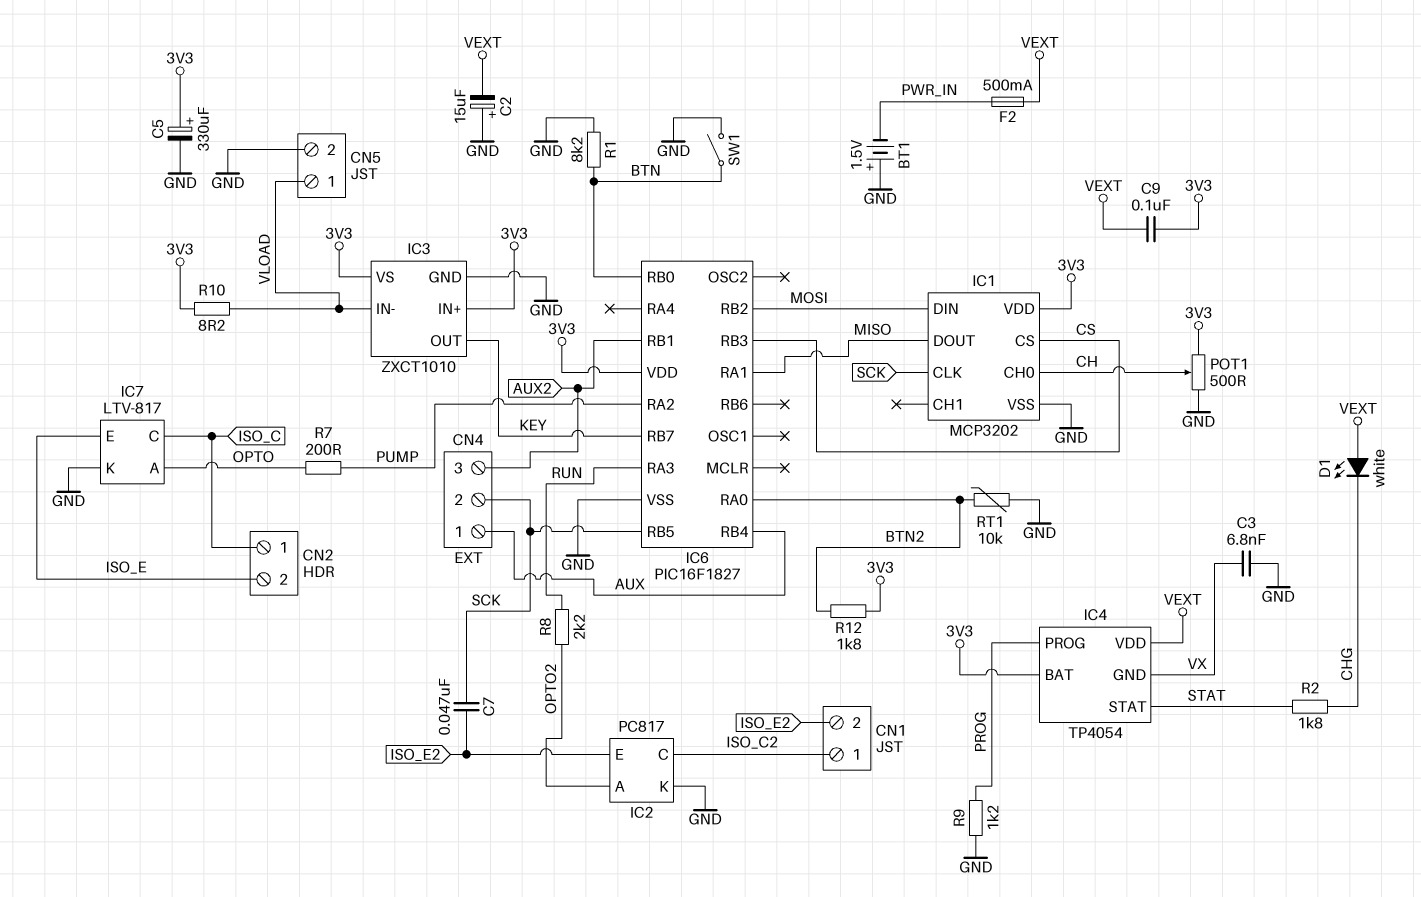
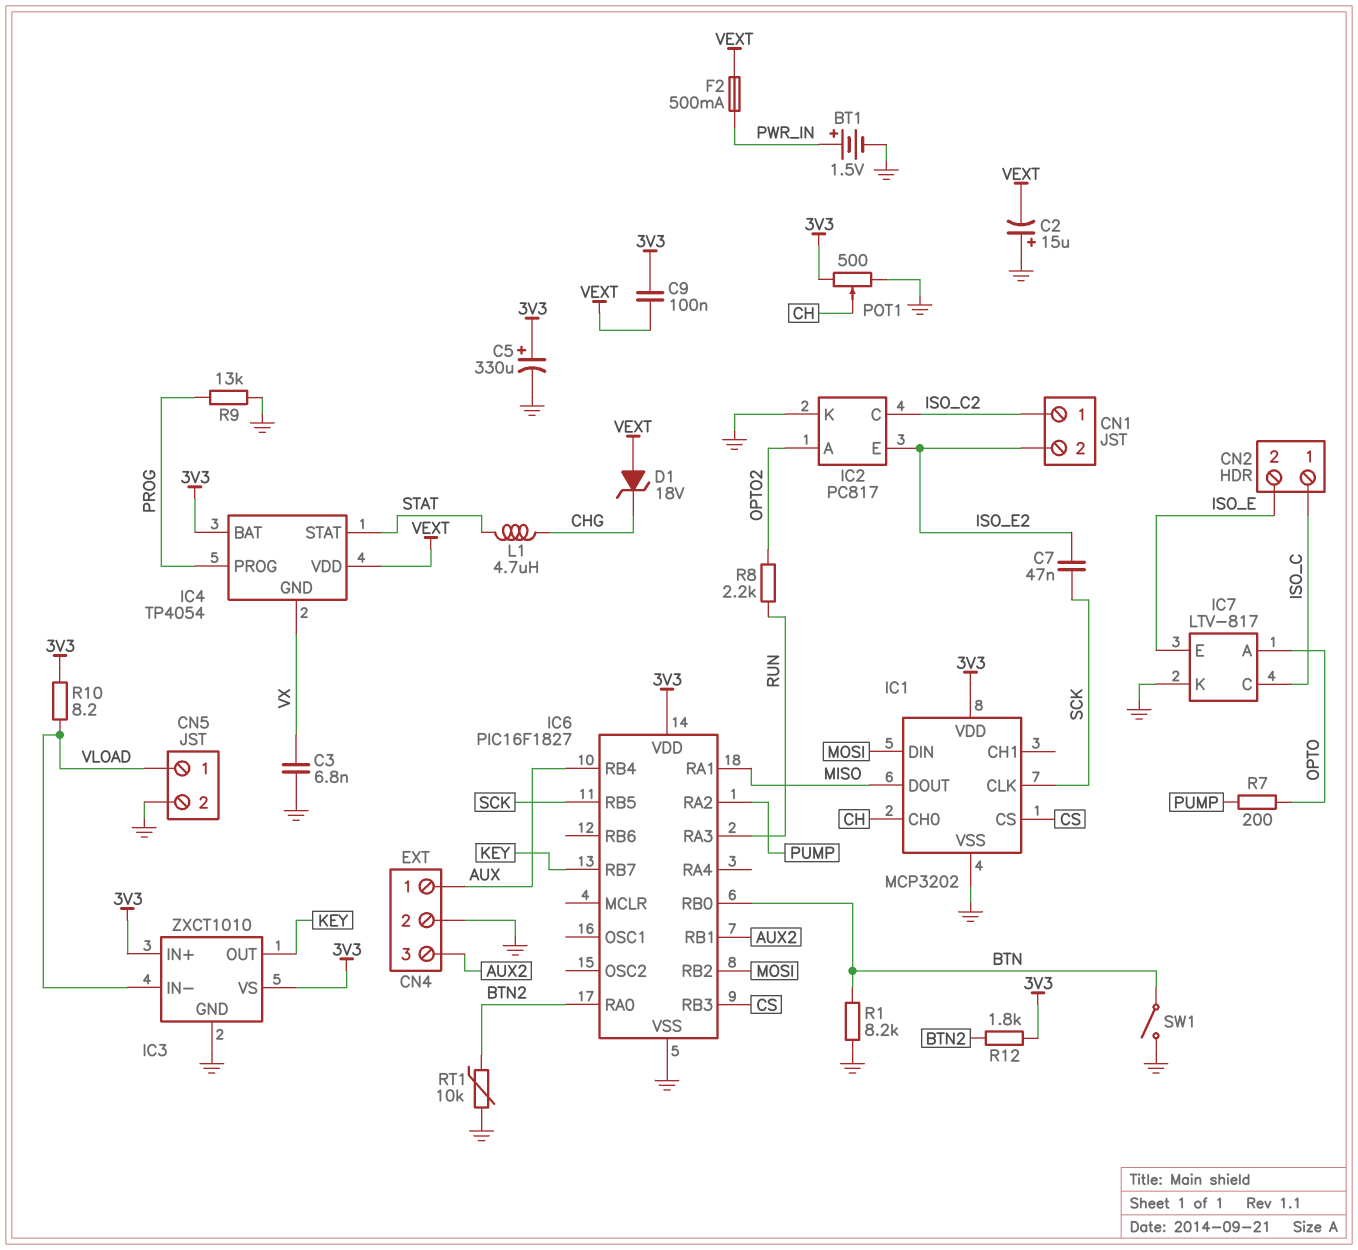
BT1: 1.5V (plus GND, minus PWR_IN) -> 1.5V (plus PWR_IN, minus GND)
CN4 pin 2: SCK -> GND
D1: LED white (A VEXT, K CHG) -> zener 18V (A VEXT, K CHG)
L1: none -> 4.7uH (CHG, STAT)
R2: 1.8k (CHG, STAT) -> none
R9: 1.2k (GND, PROG) -> 13k (GND, PROG)

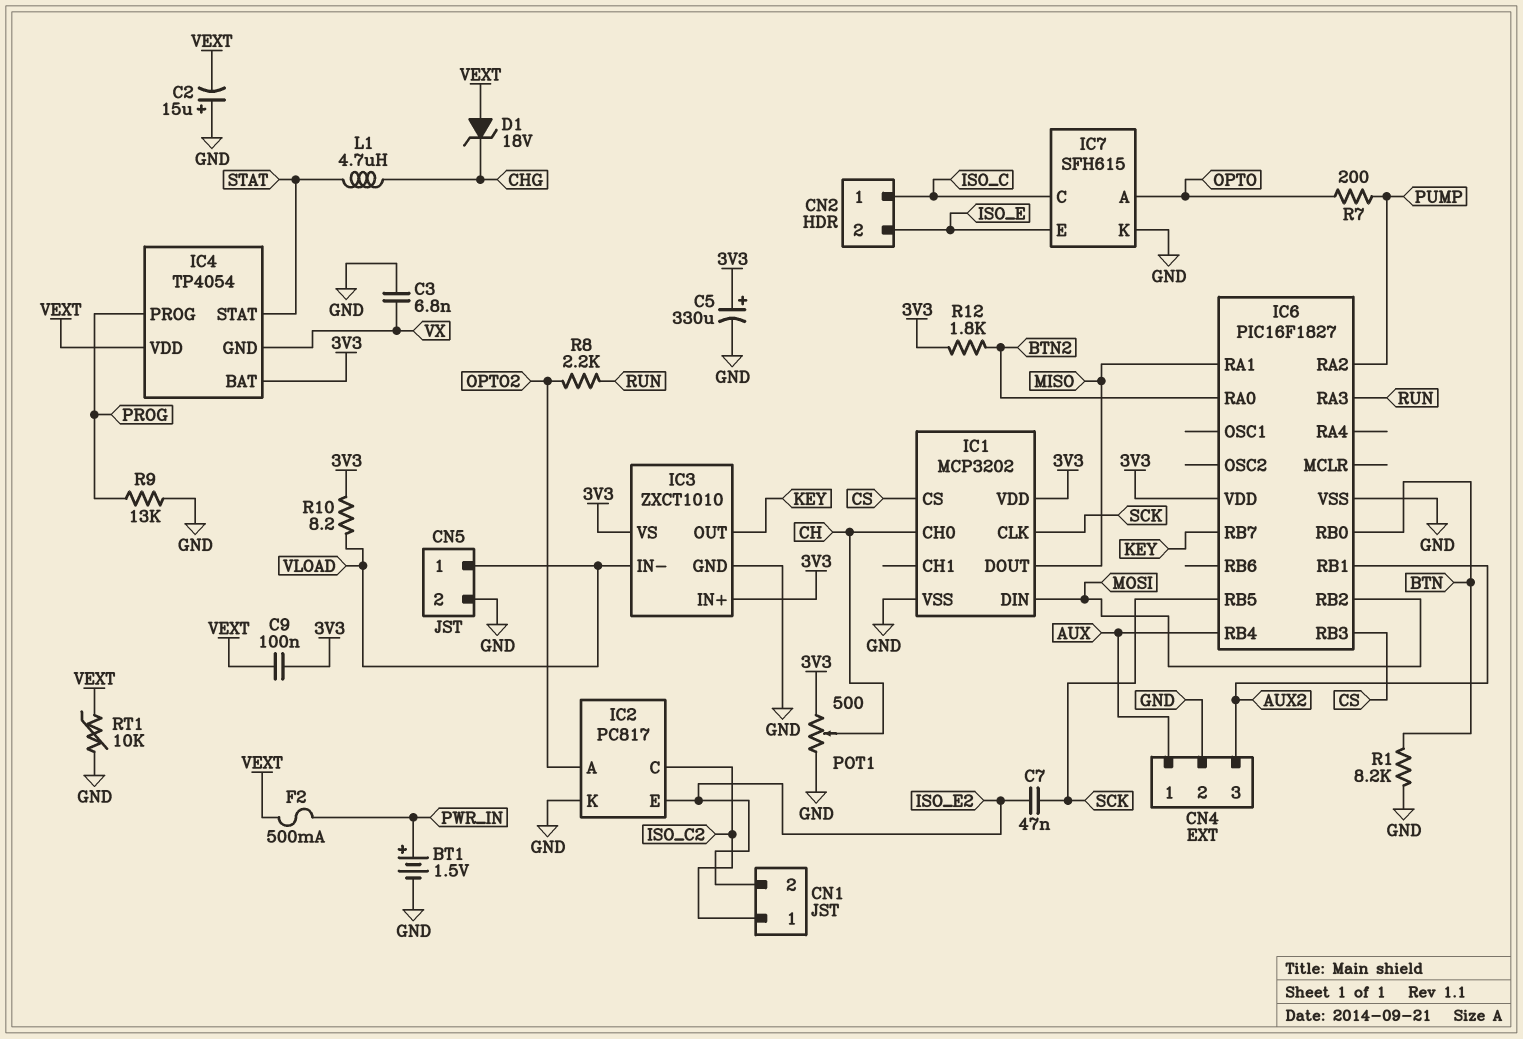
IC7: LTV-817 -> SFH615
RT1: 10k (BTN2, GND) -> 10k (GND, VEXT)
SW1: switch (BTN, GND) -> none

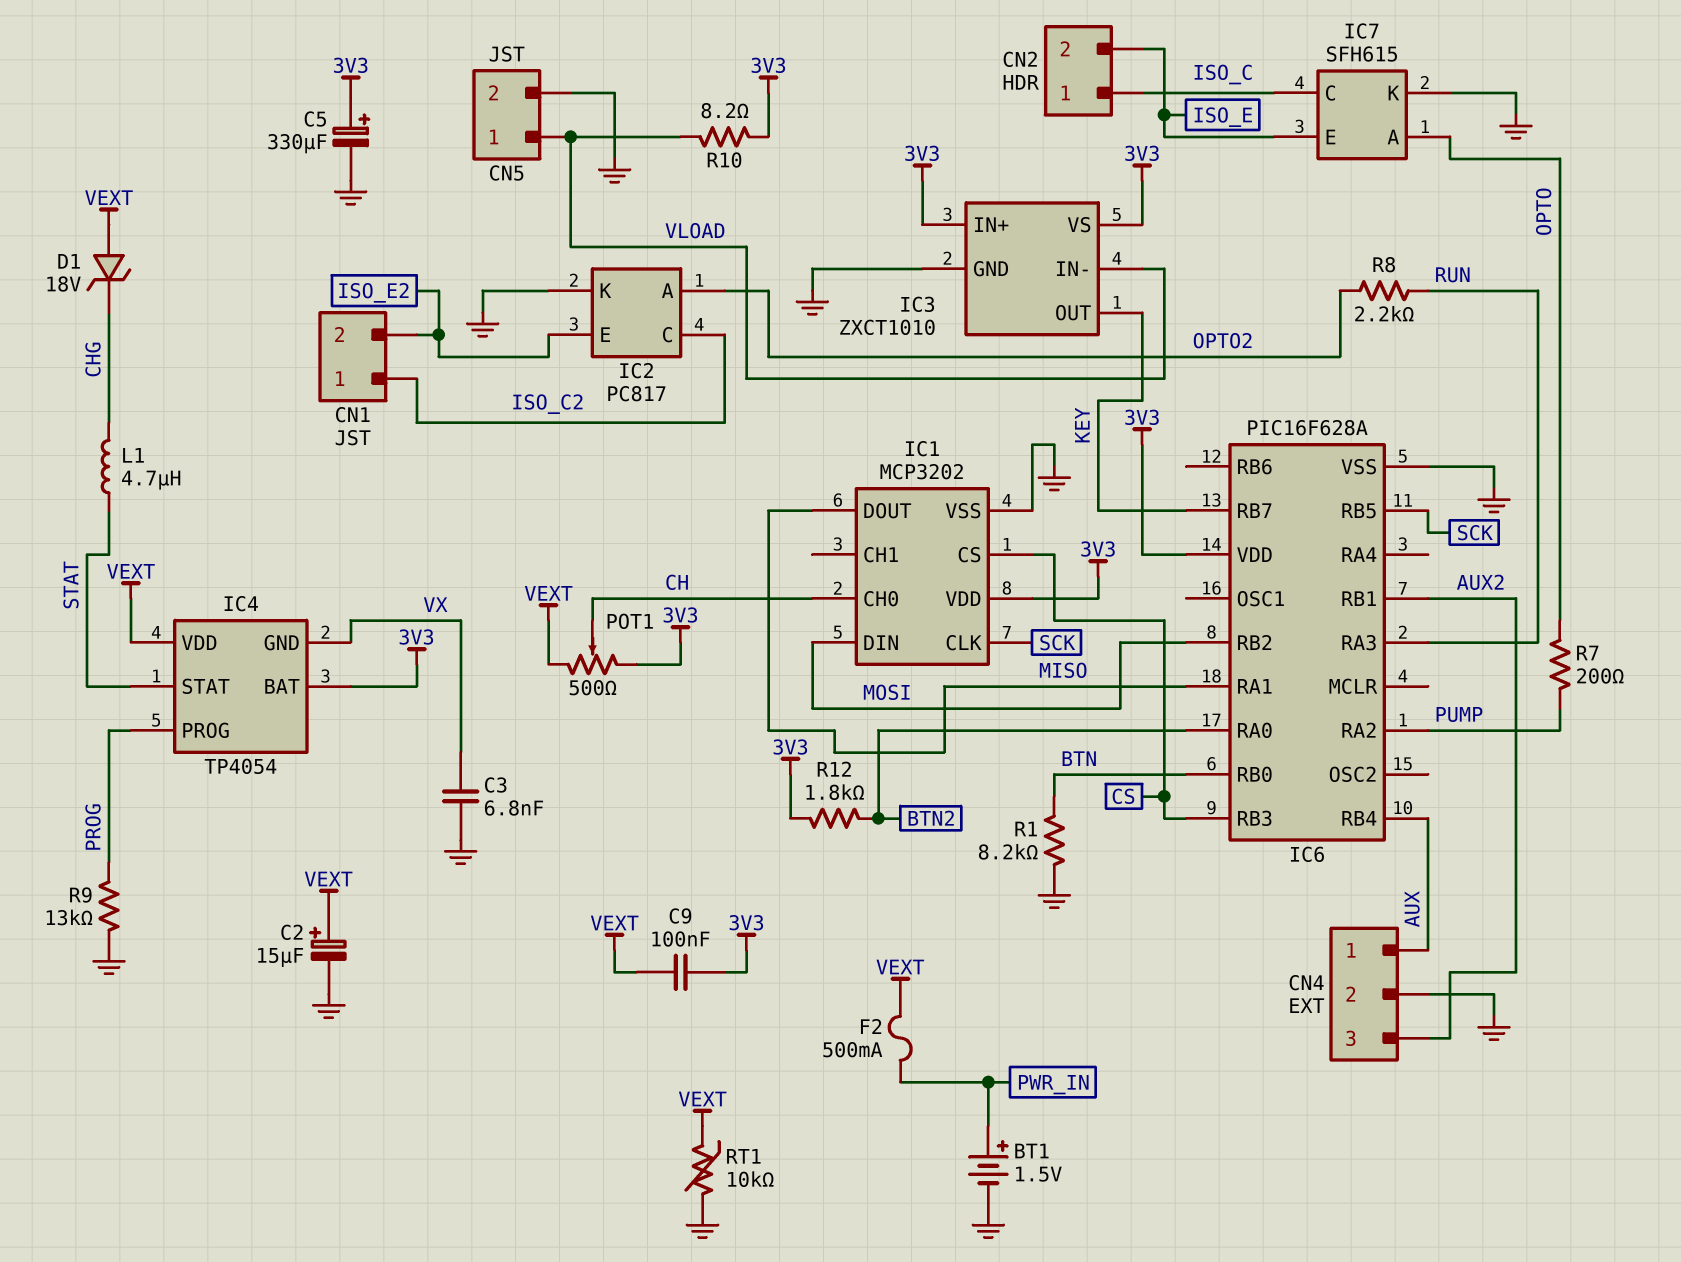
C2: 15uF (plus GND, minus VEXT) -> 15uF (plus VEXT, minus GND)
C7: 47nF (ISO_E2, SCK) -> none
IC6: PIC16F1827 -> PIC16F628A
POT1: 500 (3V3, GND, wiper CH) -> 500 (3V3, VEXT, wiper CH)

